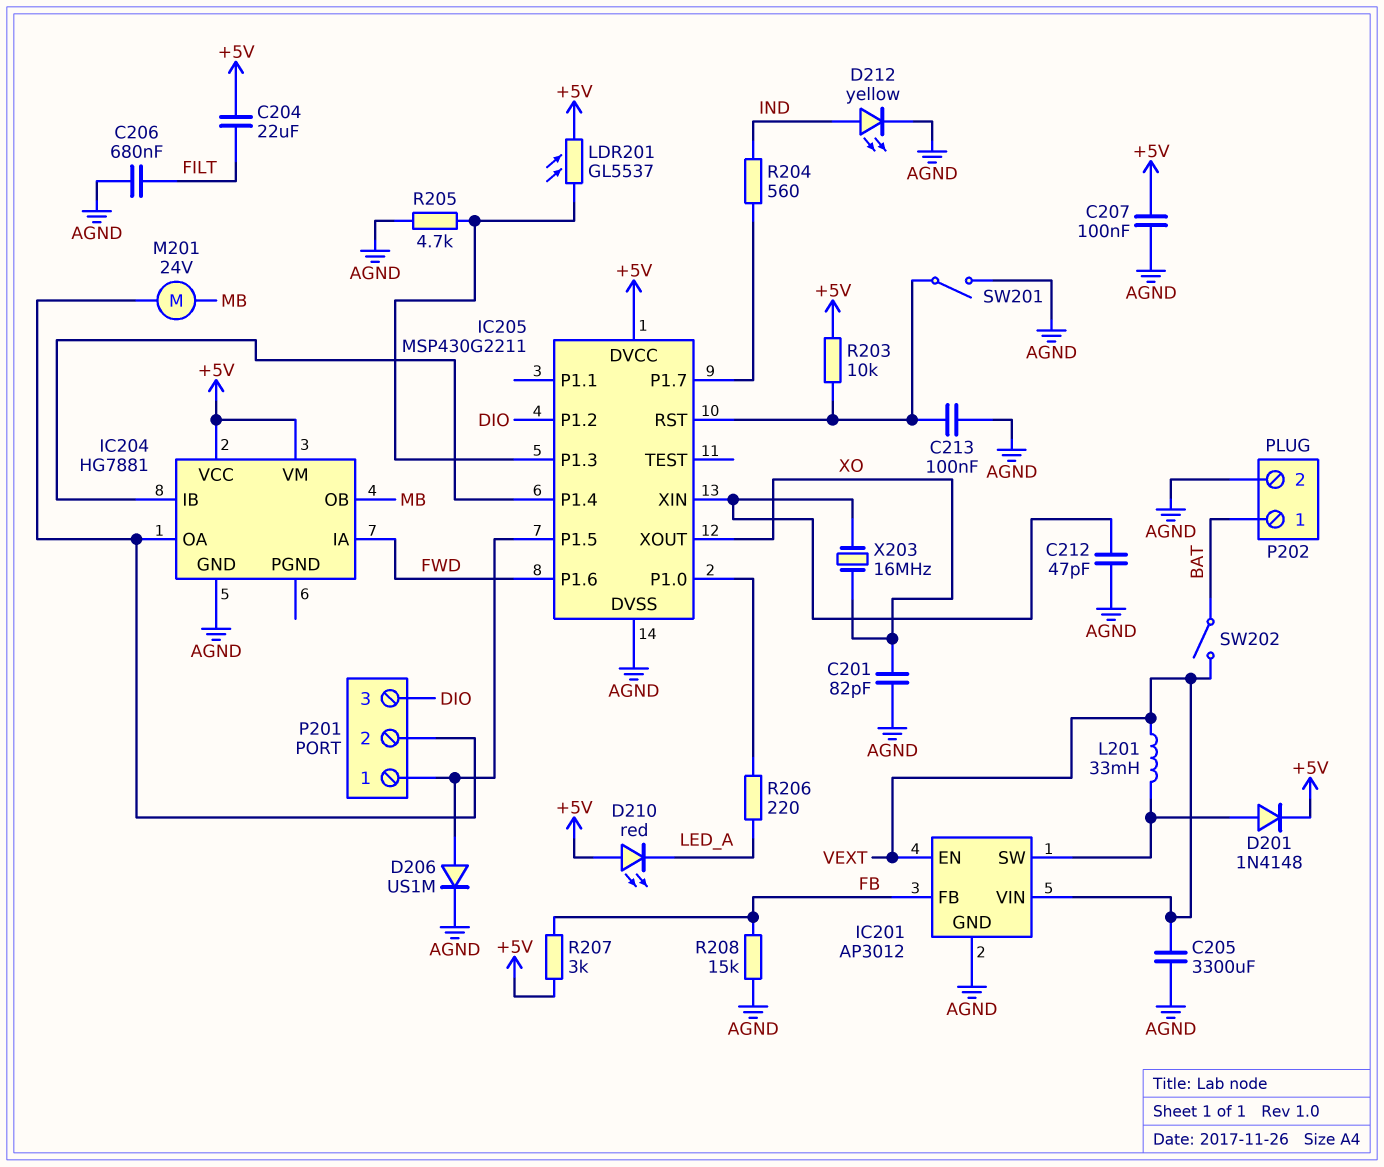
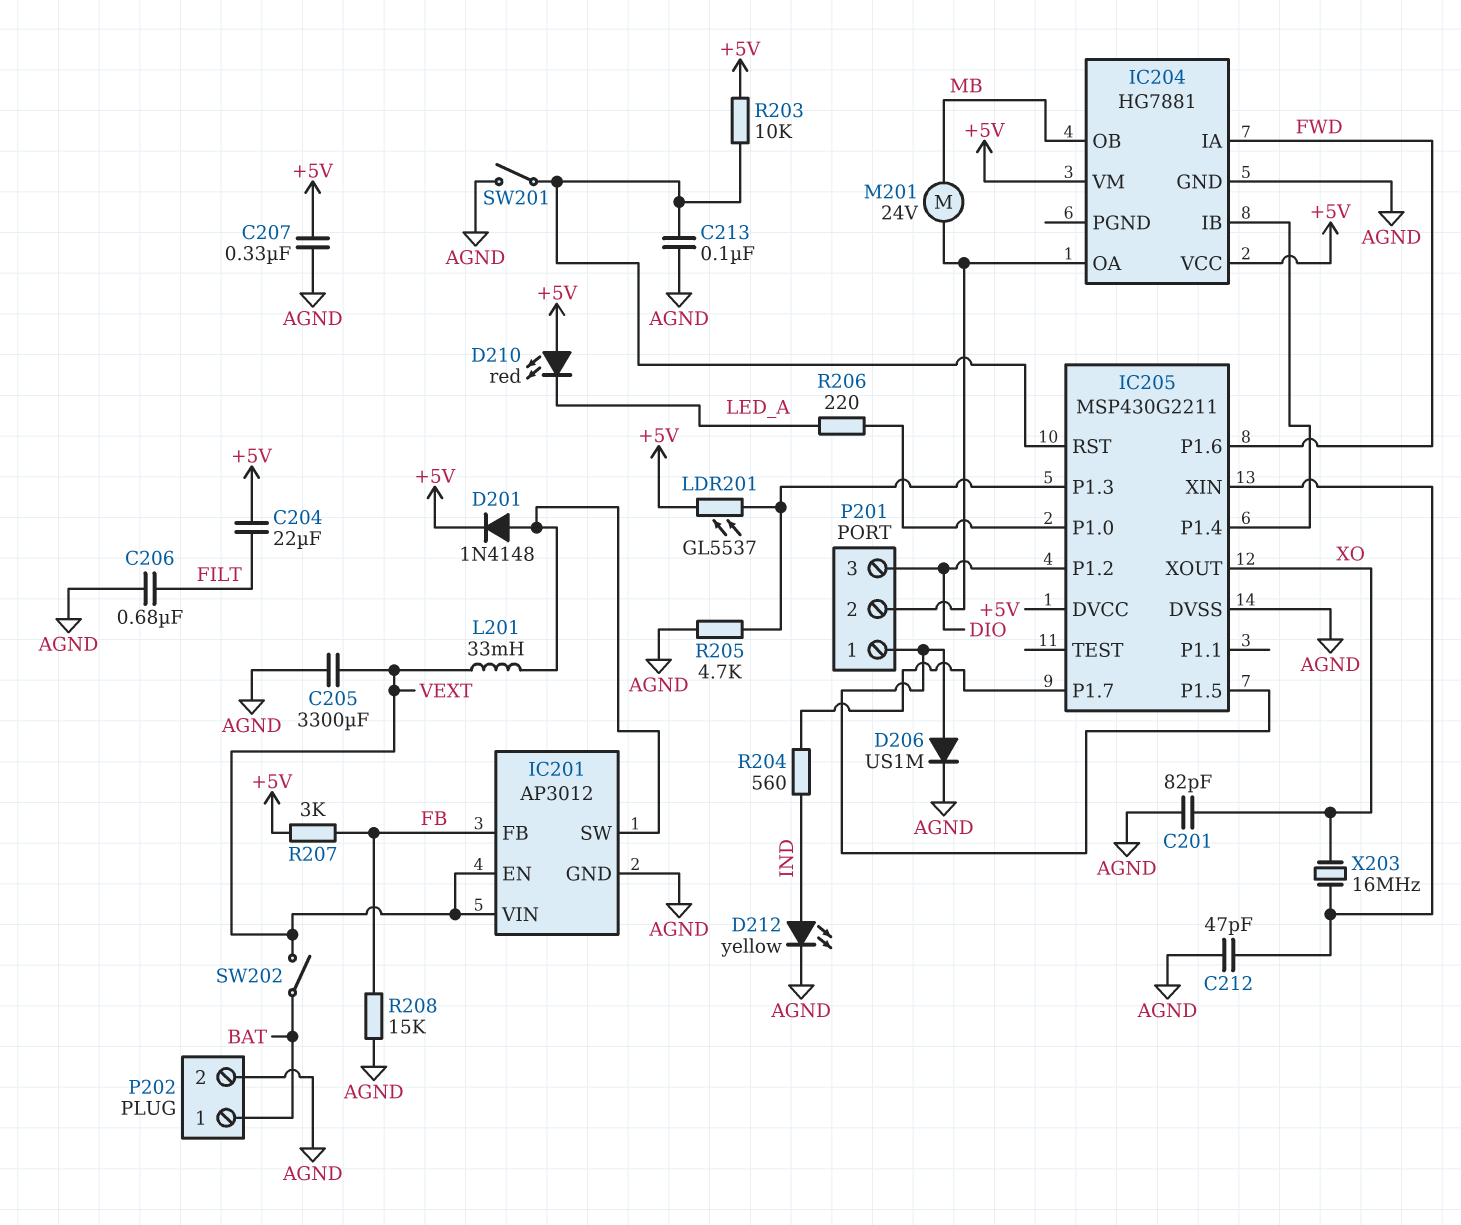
C207: 100nF (+5V, AGND) -> 330nF (+5V, AGND)

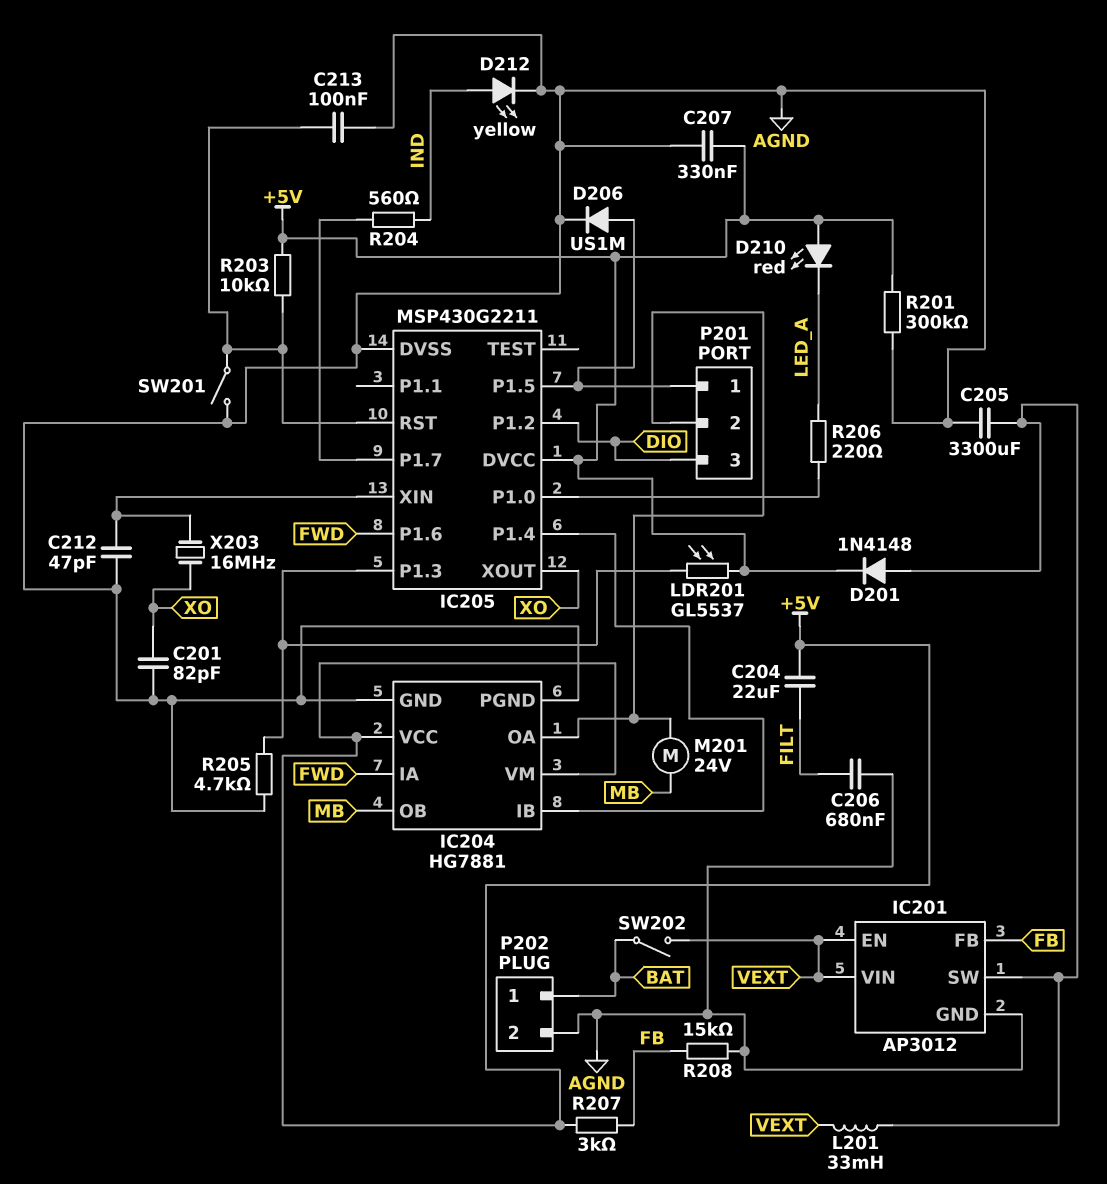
C205: 3300uF (AGND, VEXT) -> 3300uF (AGND, IC201/SW)
IC204 pin PGND: none -> AGND
R201: none -> 300k (+5V, AGND)

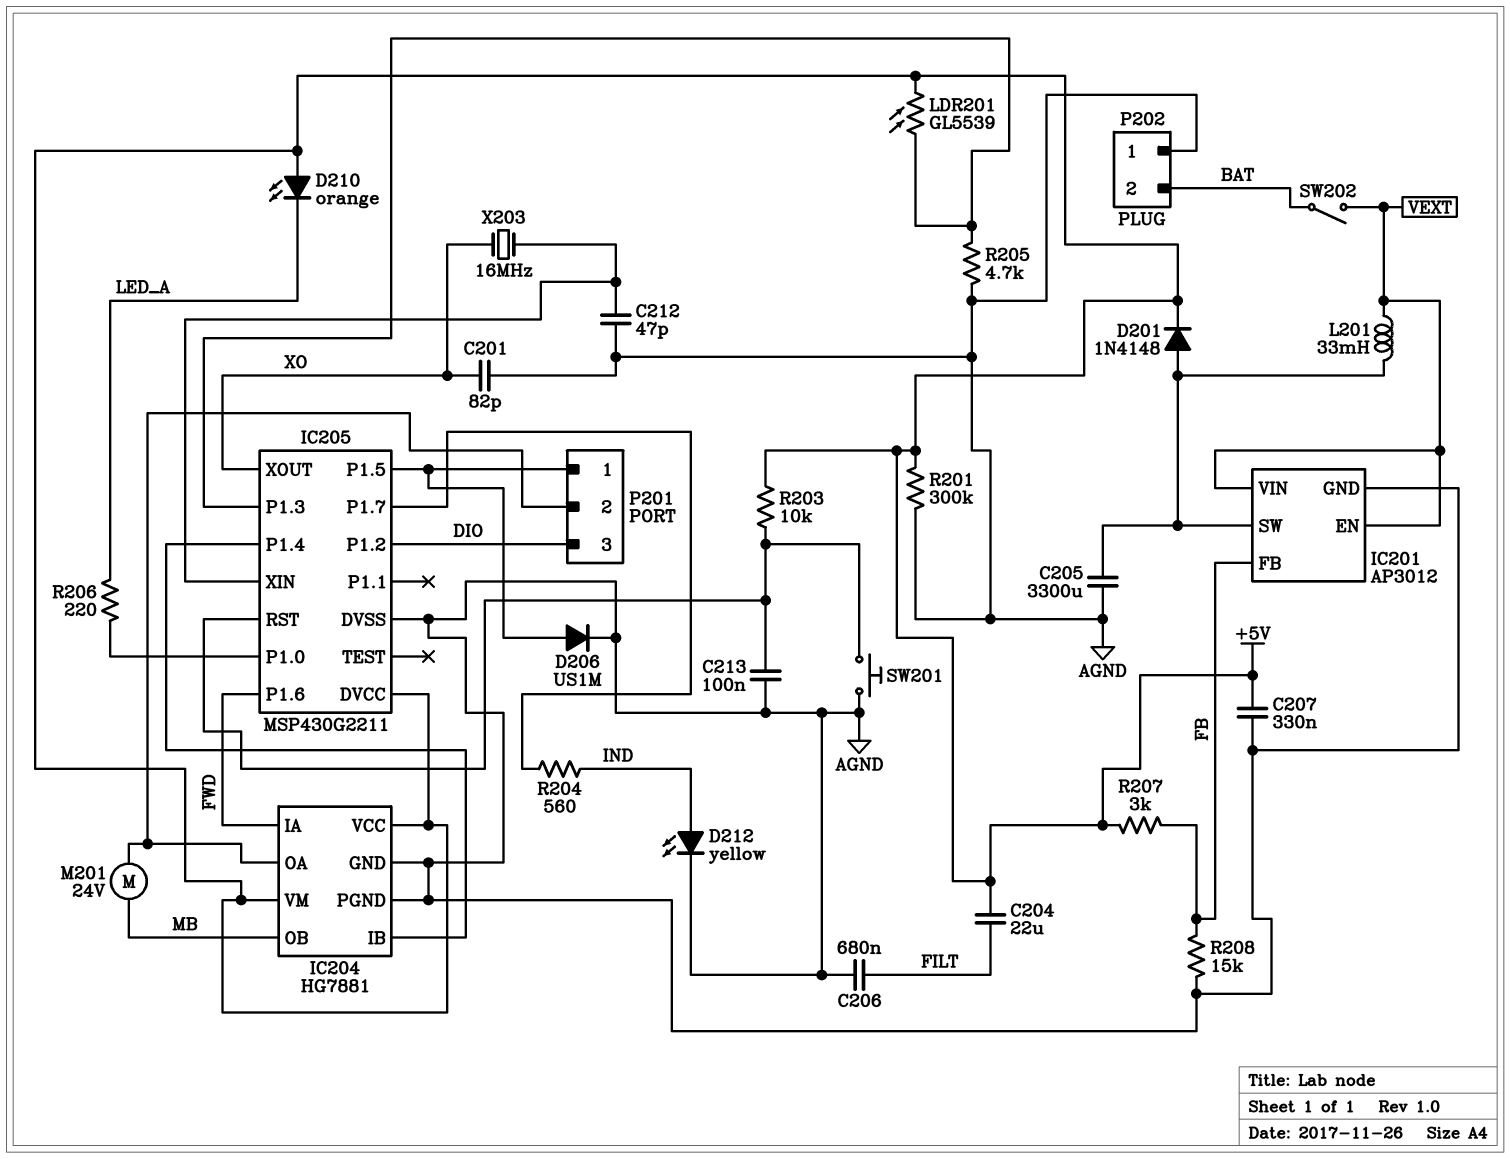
D210: LED red (A +5V, K LED_A) -> LED orange (A +5V, K LED_A)
LDR201: GL5537 (+5V, IC205/P1.3) -> GL5539 (+5V, IC205/P1.3)
P202 pin 1: BAT -> AGND
P202 pin 2: AGND -> BAT
SW201: switch (AGND, IC205/RST) -> button (AGND, IC205/RST)

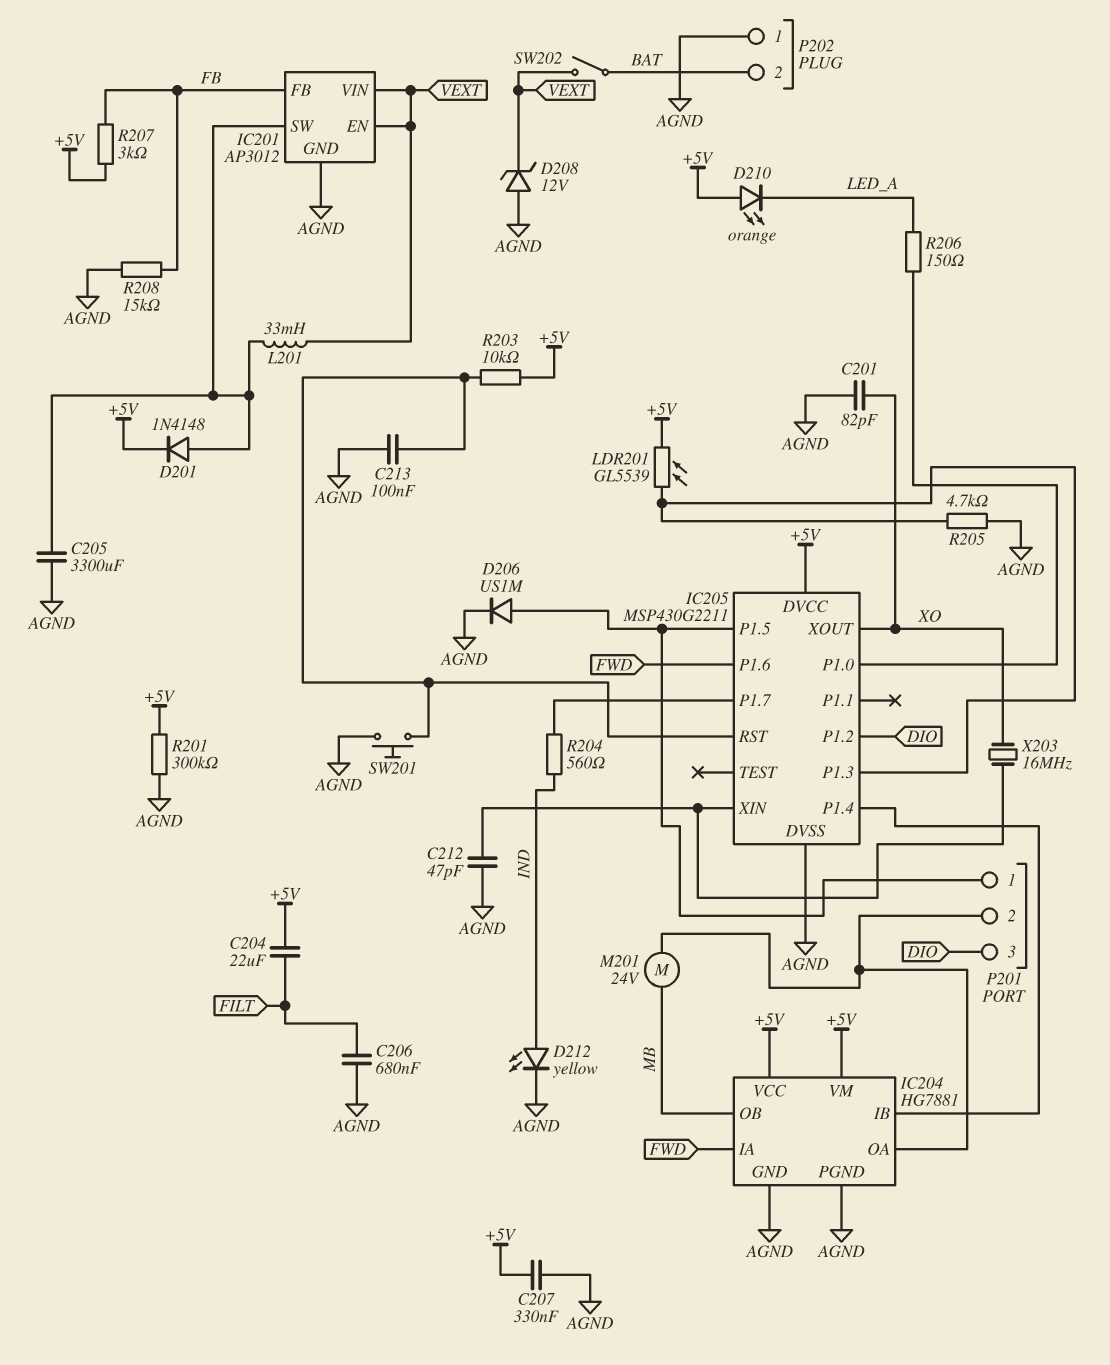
D208: none -> zener 12V (A AGND, K VEXT)
R206: 220 (IC205/P1.0, LED_A) -> 150 (IC205/P1.0, LED_A)

